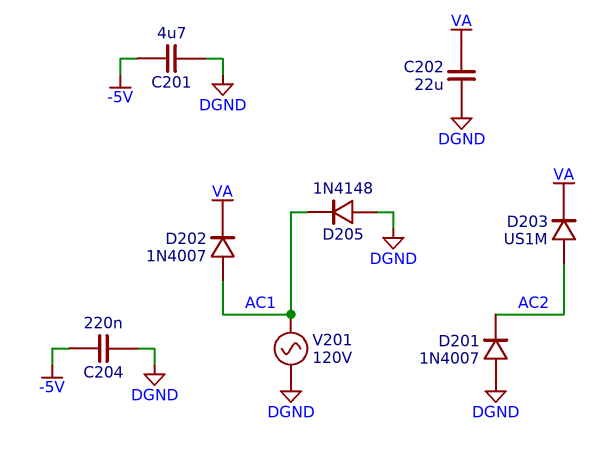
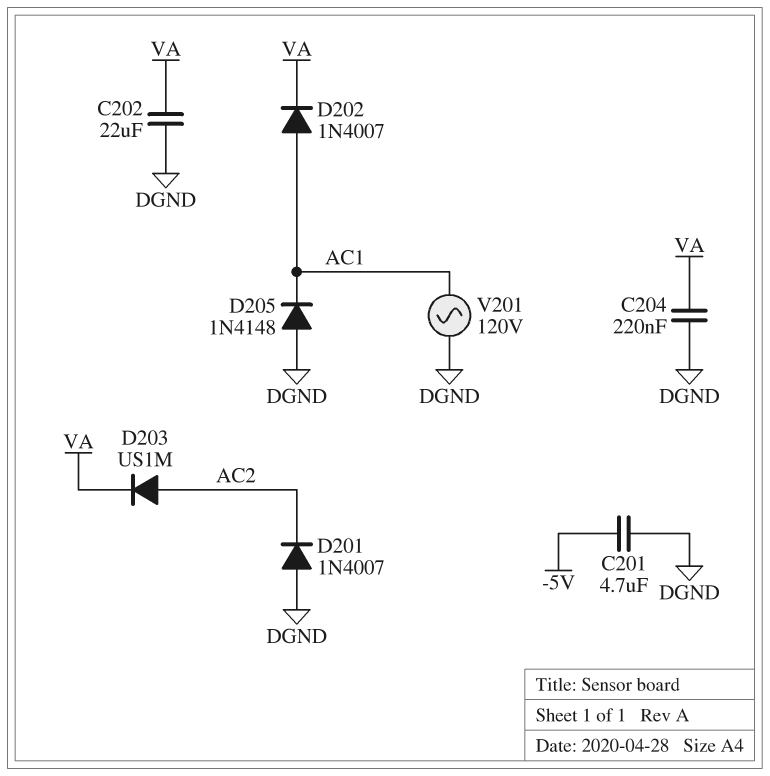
C204: 220nF (-5V, DGND) -> 220nF (DGND, VA)

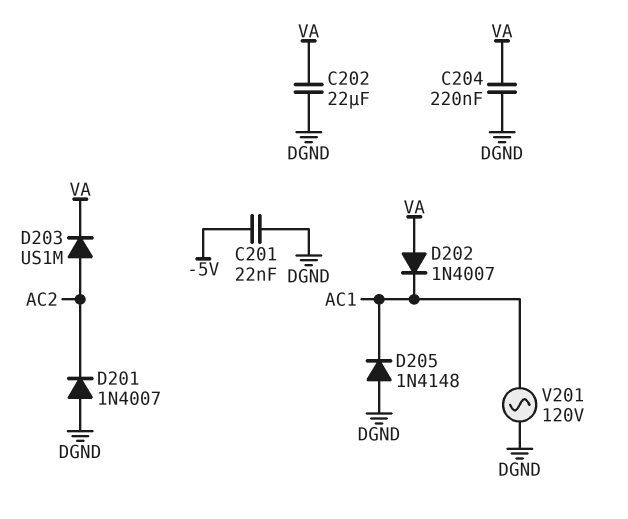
C201: 4.7uF (-5V, DGND) -> 22nF (-5V, DGND)
D202: diode 1N4007 (A AC1, K VA) -> diode 1N4007 (A VA, K AC1)

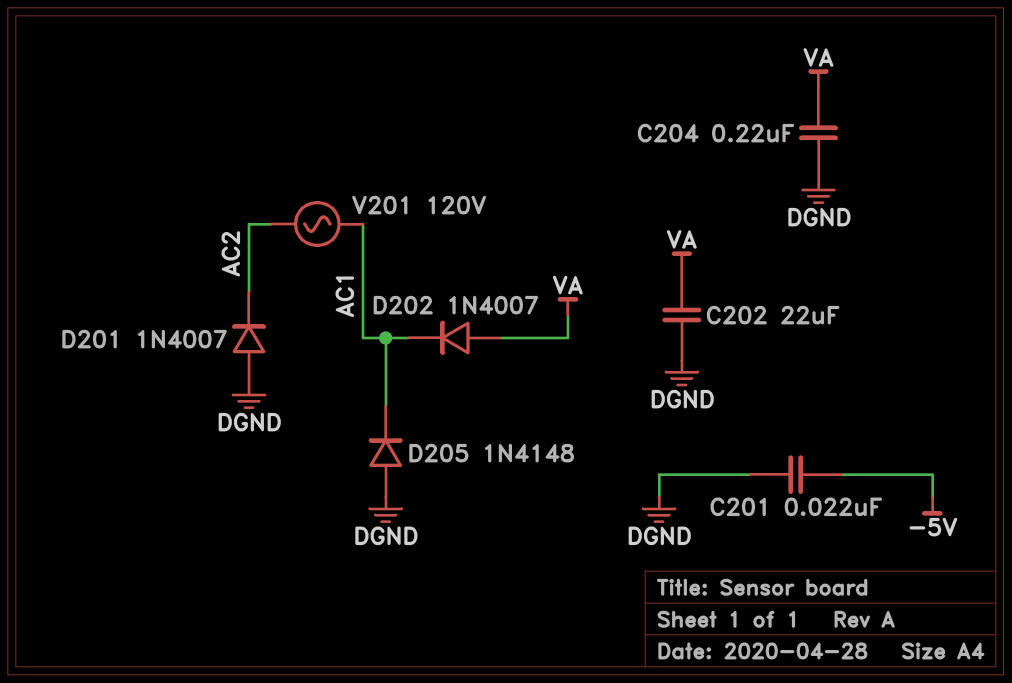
D203: diode US1M (A AC2, K VA) -> none
V201: AC 120V (AC1, DGND) -> AC 120V (AC1, AC2)

